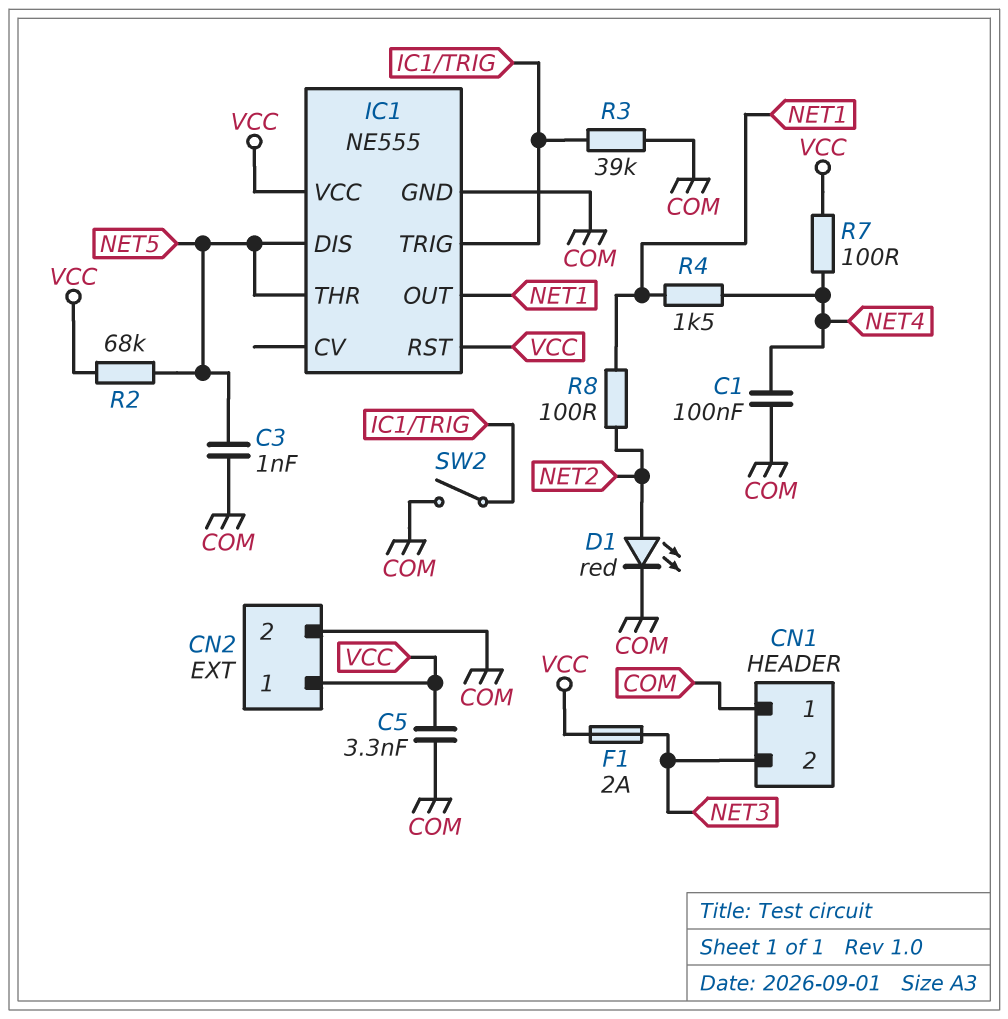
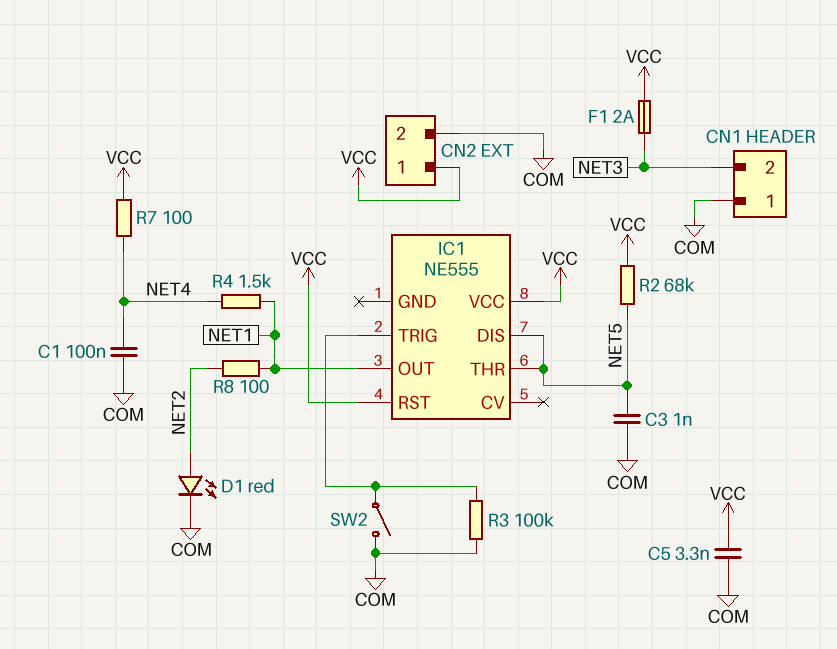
IC1 pin GND: COM -> none
R3: 39k (COM, IC1/TRIG) -> 100k (COM, IC1/TRIG)

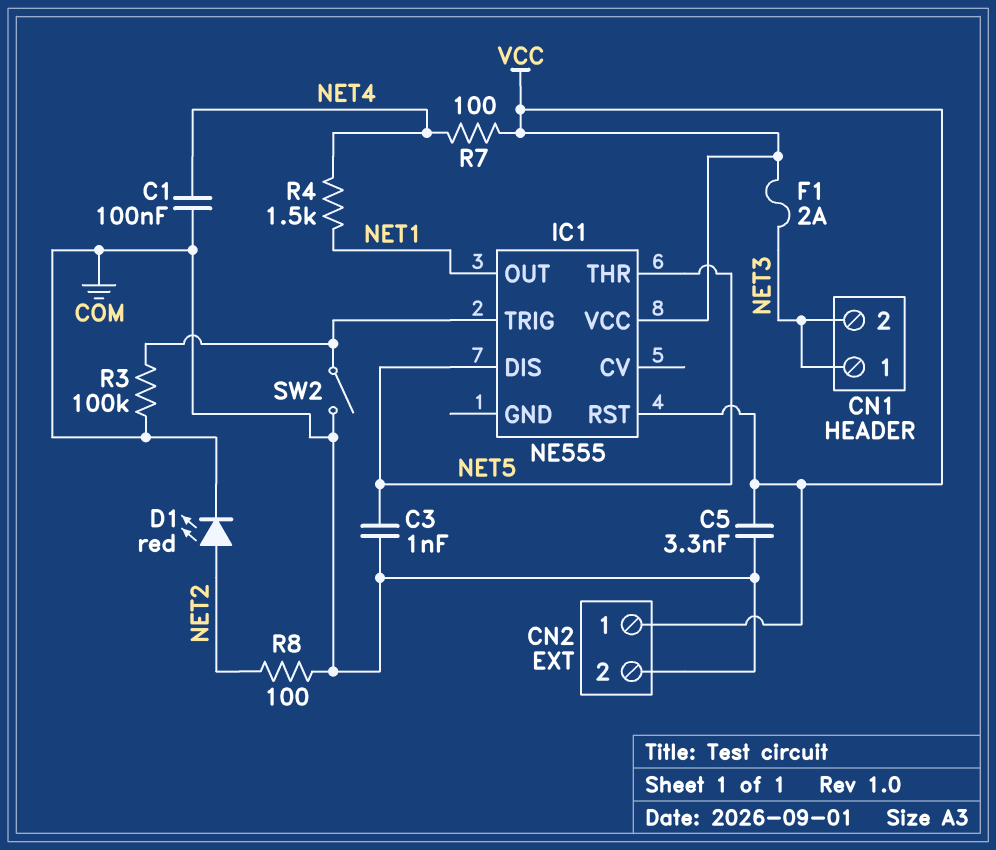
CN1 pin 1: COM -> NET3
R2: 68k (NET5, VCC) -> none
R8: 100 (NET1, NET2) -> 100 (COM, NET2)

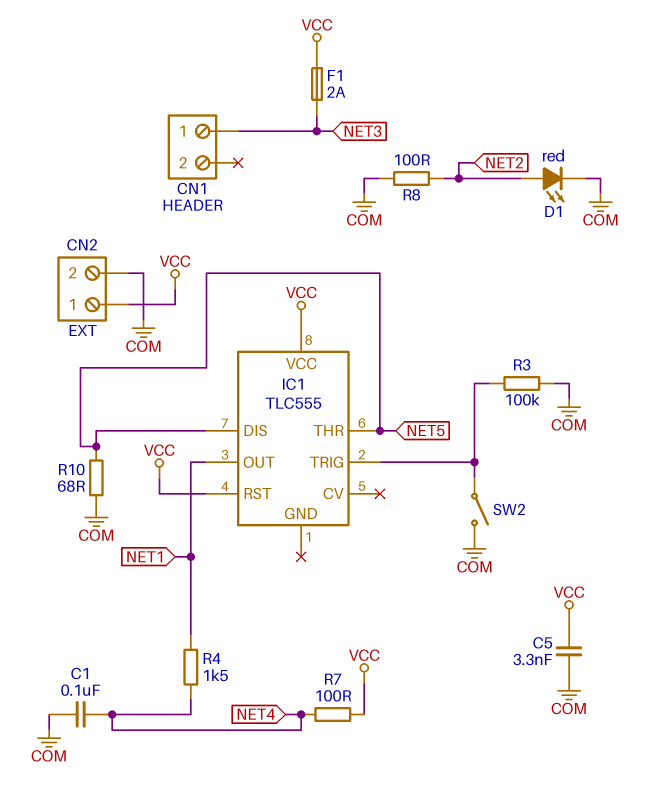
C3: 1nF (COM, NET5) -> none
CN1 pin 2: NET3 -> none
IC1: NE555 -> TLC555
R10: none -> 68 (COM, NET5)

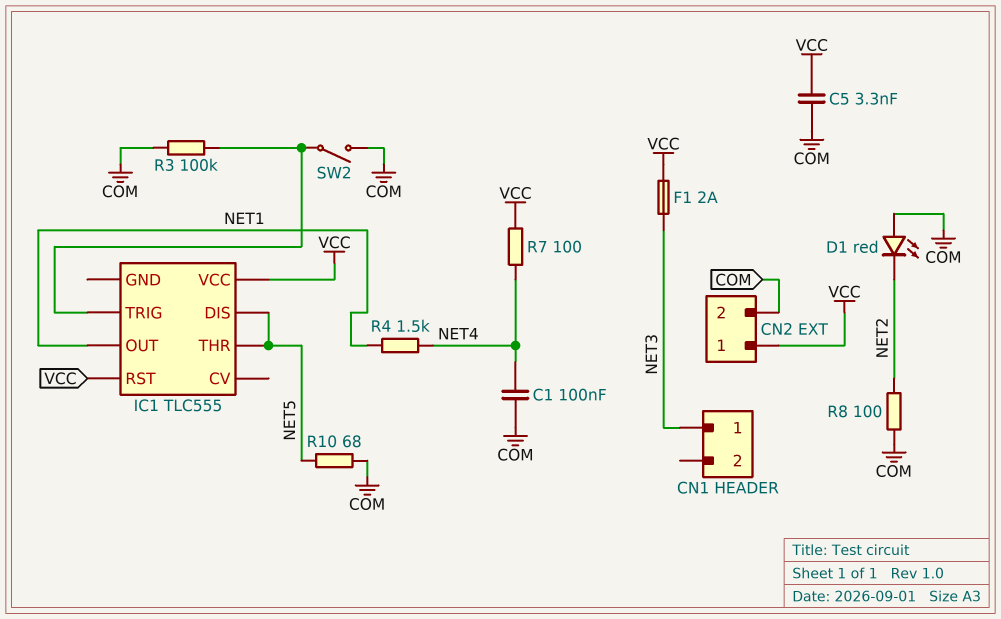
D1: LED red (A NET2, K COM) -> LED red (A COM, K NET2)

